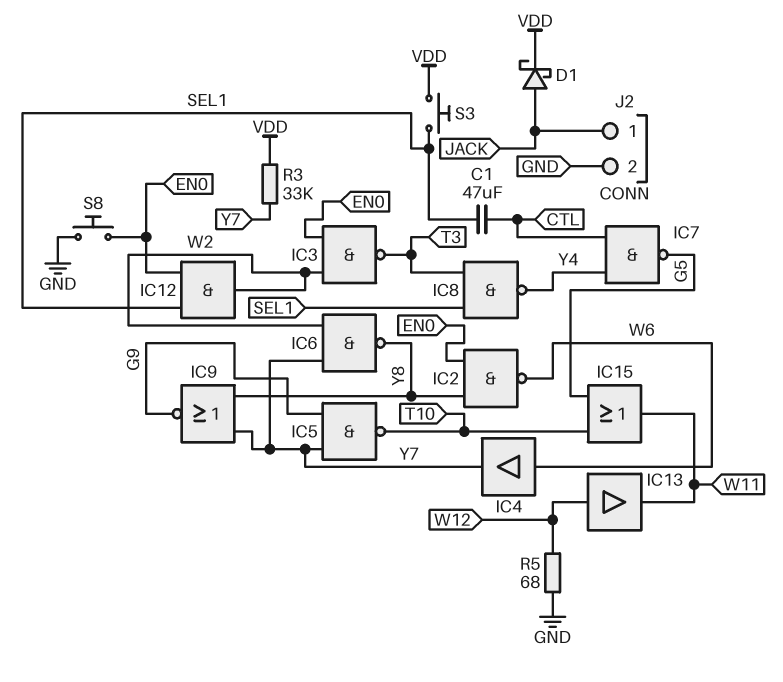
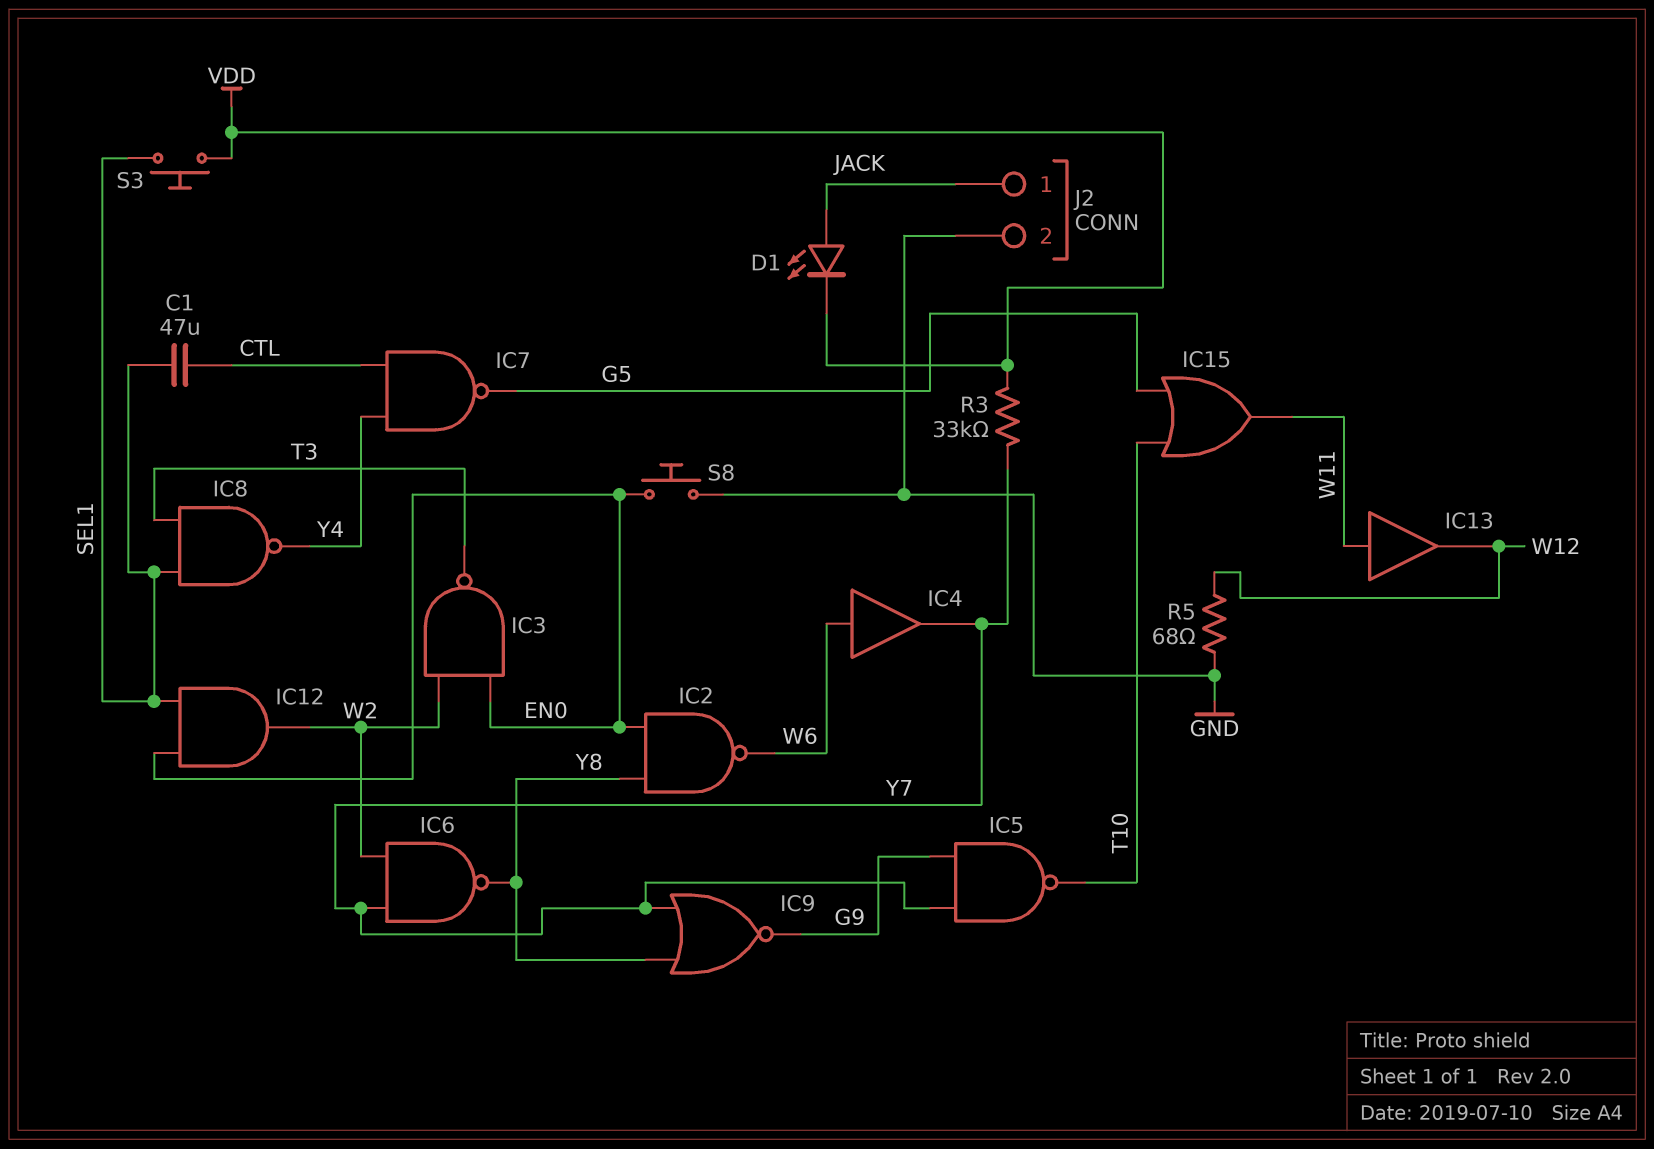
D1: schottky (A JACK, K VDD) -> LED (A JACK, K VDD)
IC13: buffer (in W12, out W11) -> buffer (in W11, out W12)

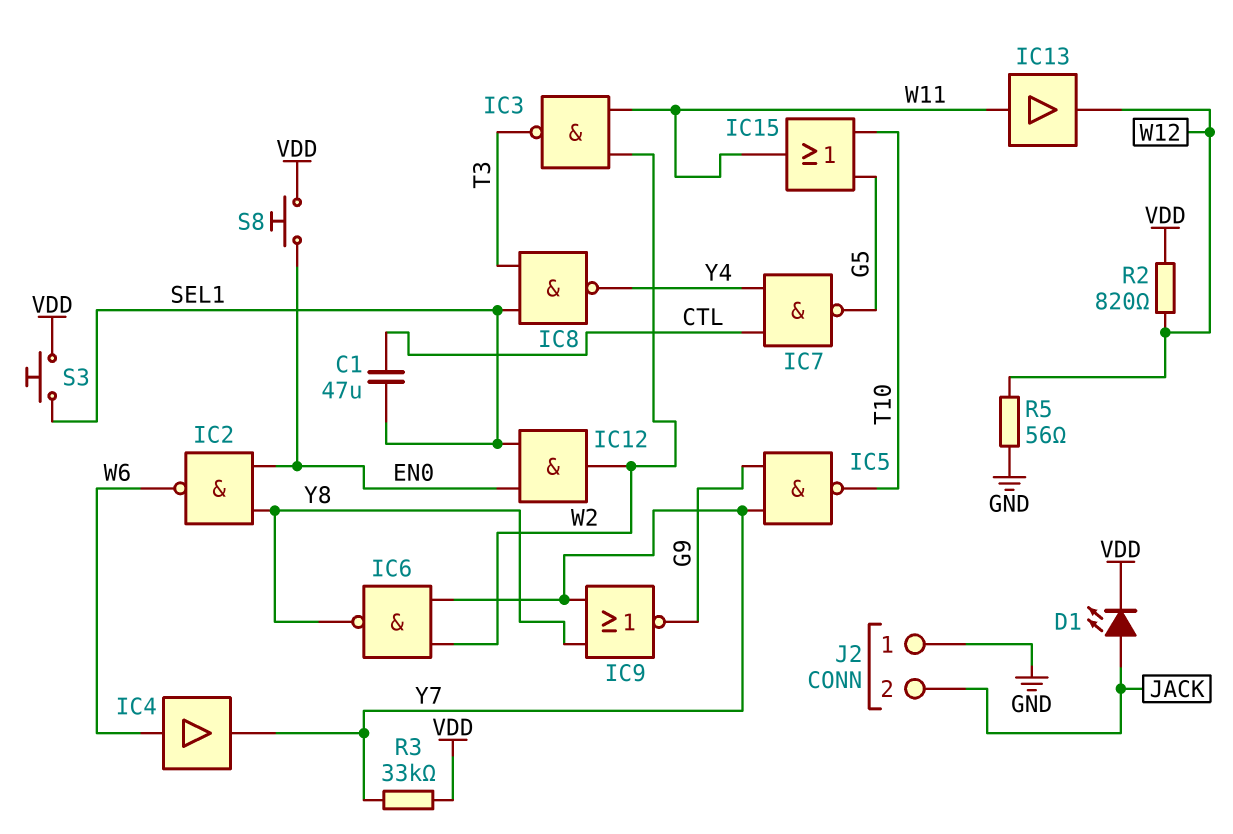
IC3: NAND (in EN0, in W2, out T3) -> NAND (in W2, in W11, out T3)
J2 pin 1: JACK -> GND
J2 pin 2: GND -> JACK
R2: none -> 820 (VDD, W12)
R5: 68 (GND, W12) -> 56 (GND, W12)
S8: button (EN0, GND) -> button (EN0, VDD)

